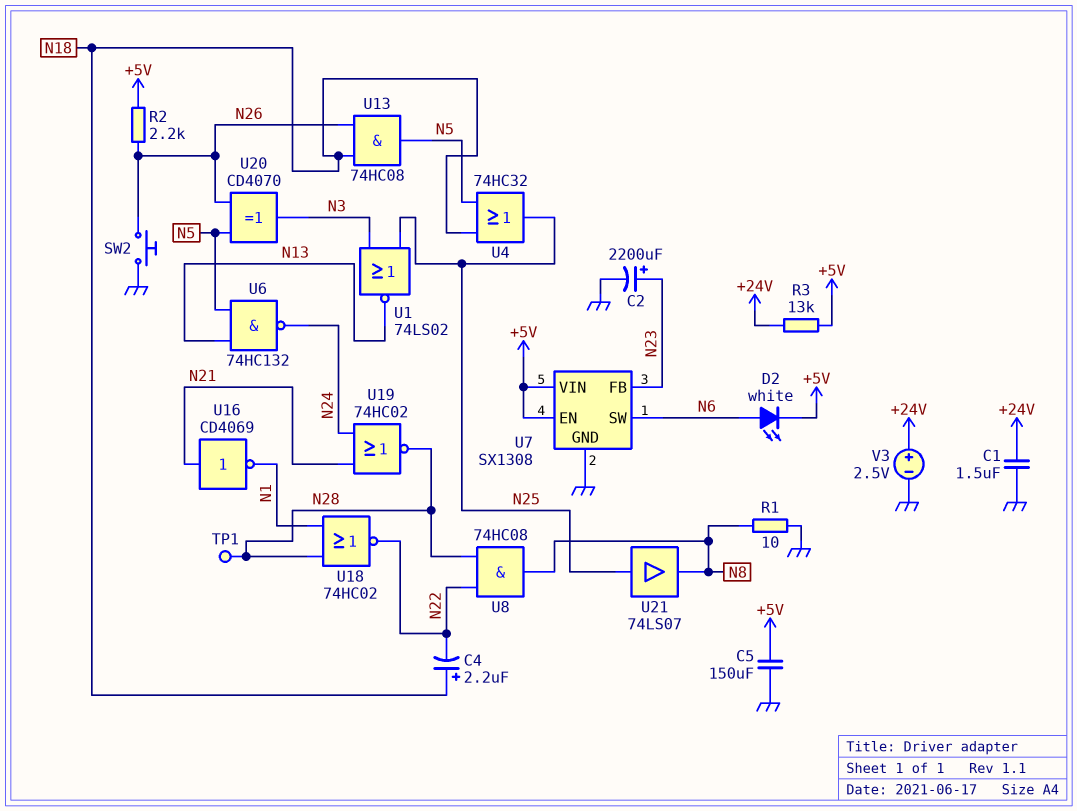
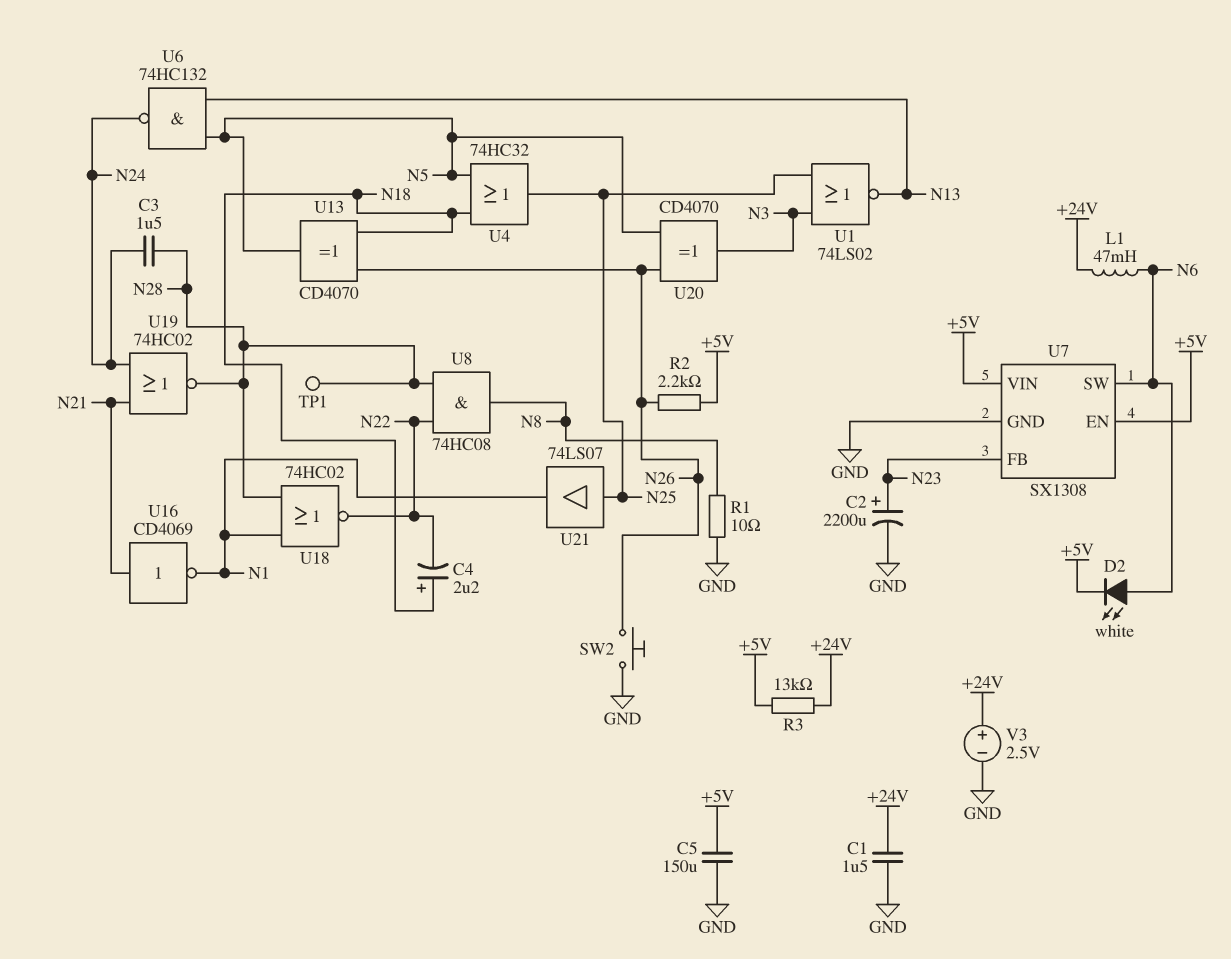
C3: none -> 1.5uF (N24, N28)
L1: none -> 47mH (+24V, N6)
U13: AND 74HC08 (in N18, in N26, out N5) -> XOR CD4070 (in N18, in N26, out N5)
U21: buffer 74LS07 (in N25, out N8) -> buffer 74LS07 (in N25, out N1)

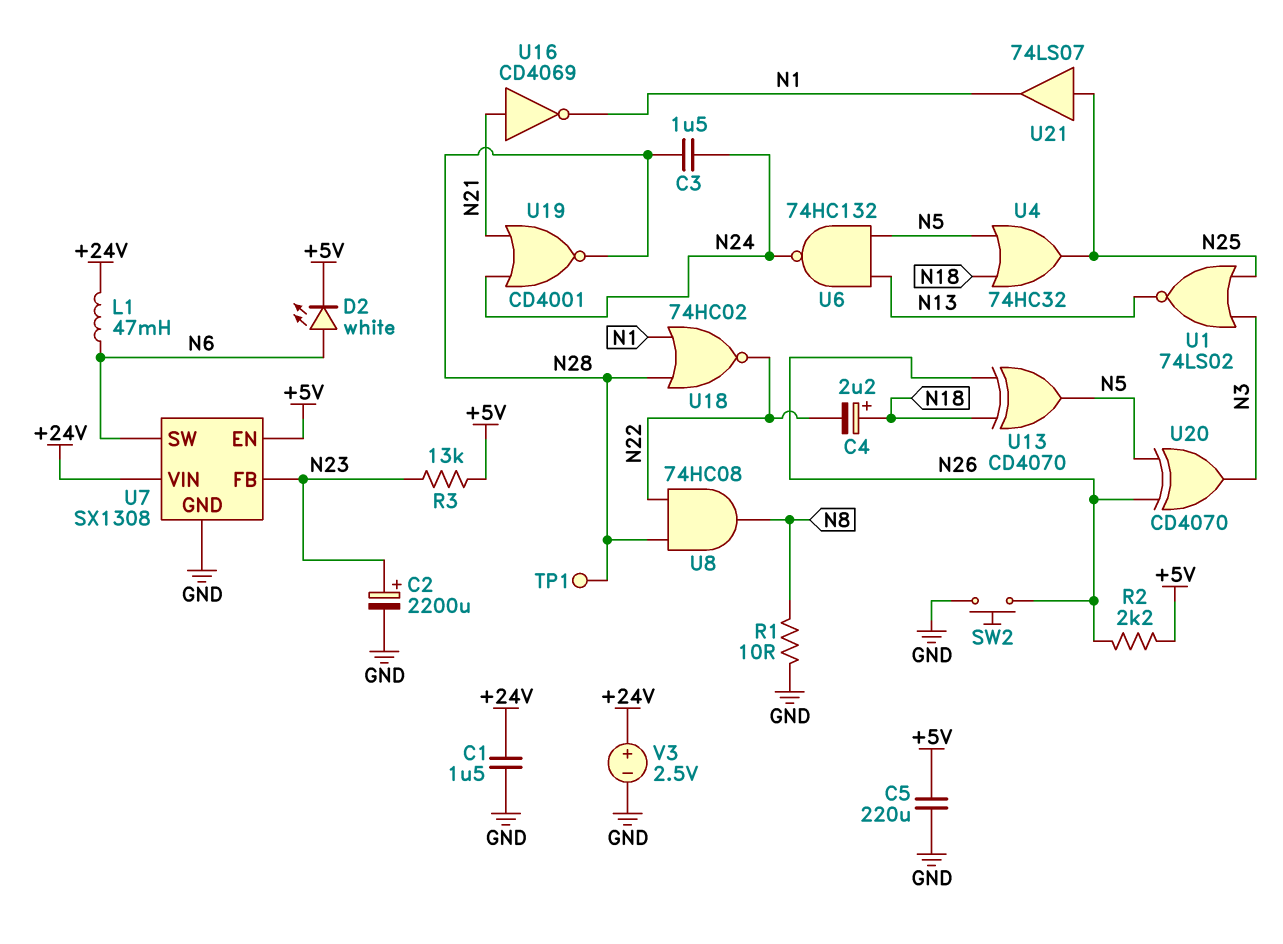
C5: 150uF (+5V, GND) -> 220uF (+5V, GND)
R3: 13k (+5V, +24V) -> 13k (+5V, N23)
U7 pin VIN: +5V -> +24V
U19: NOR 74HC02 (in N21, in N24, out N28) -> NOR CD4001 (in N21, in N24, out N28)

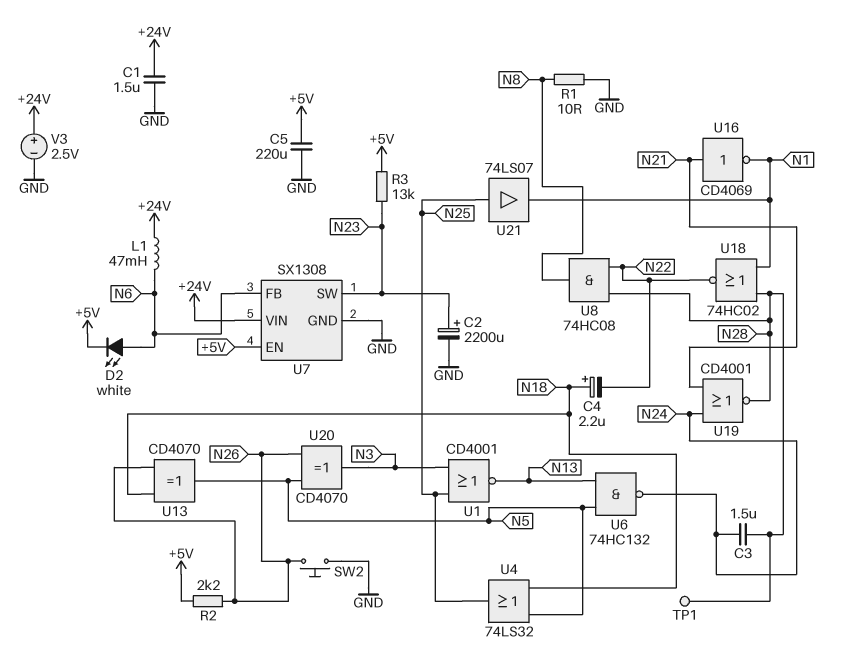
U1: NOR 74LS02 (in N3, in N25, out N13) -> NOR CD4001 (in N3, in N25, out N13)
U4: OR 74HC32 (in N5, in N18, out N25) -> OR 74LS32 (in N5, in N18, out N25)
U7 pin FB: N23 -> N6
U7 pin SW: N6 -> N23

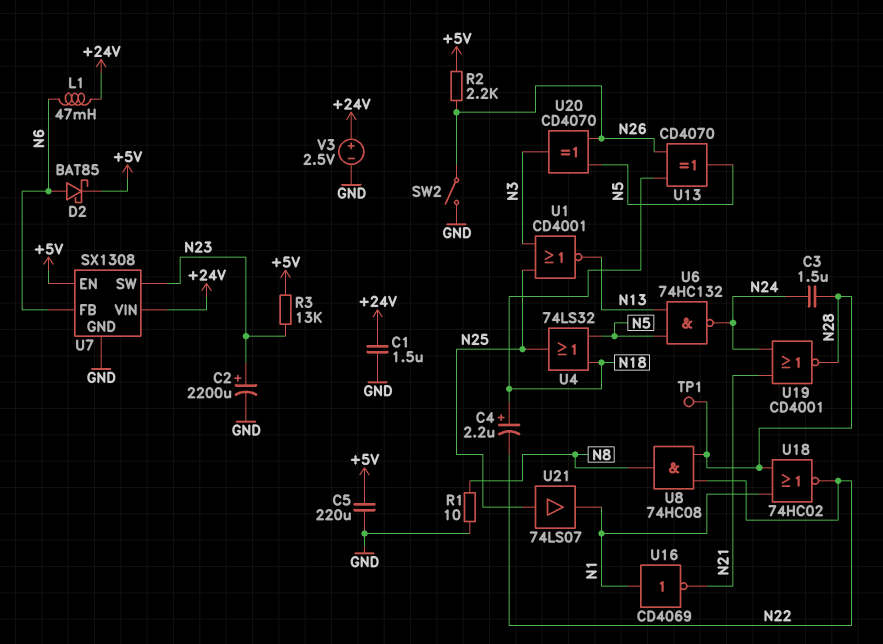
D2: LED white (A N6, K +5V) -> schottky BAT85 (A N6, K +5V)
SW2: button (GND, N26) -> switch (GND, N26)
U16: NOT CD4069 (in N21, out N1) -> NOT CD4069 (in N1, out N21)

